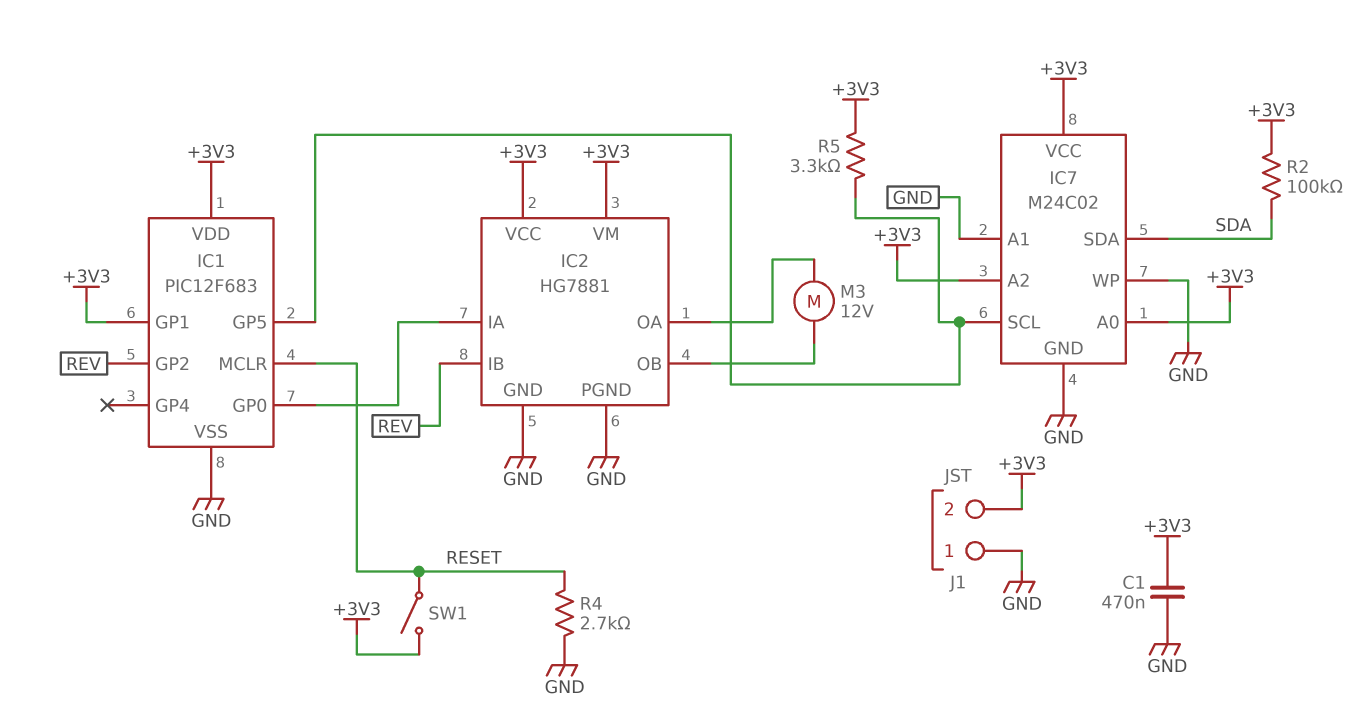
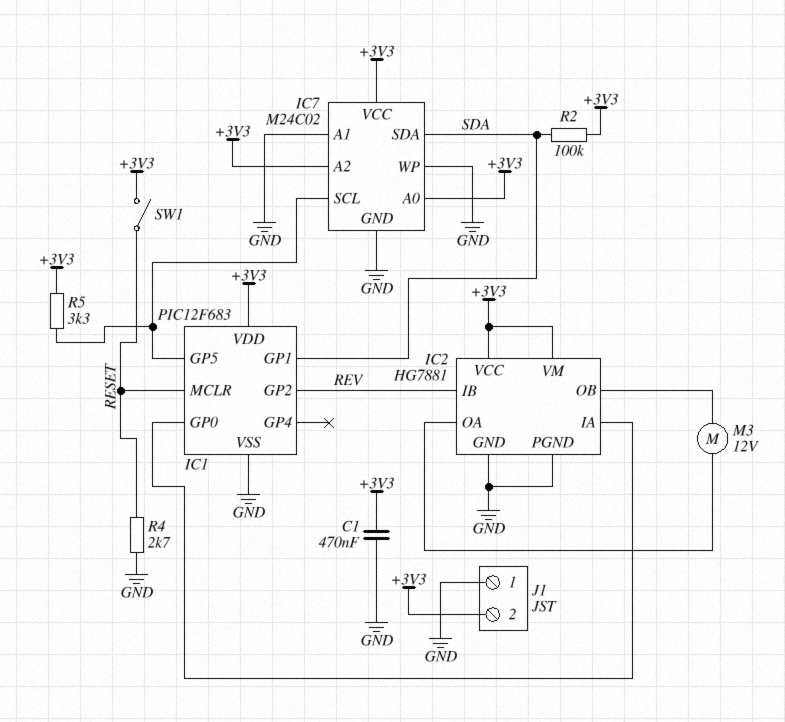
IC1 pin GP1: +3V3 -> SDA

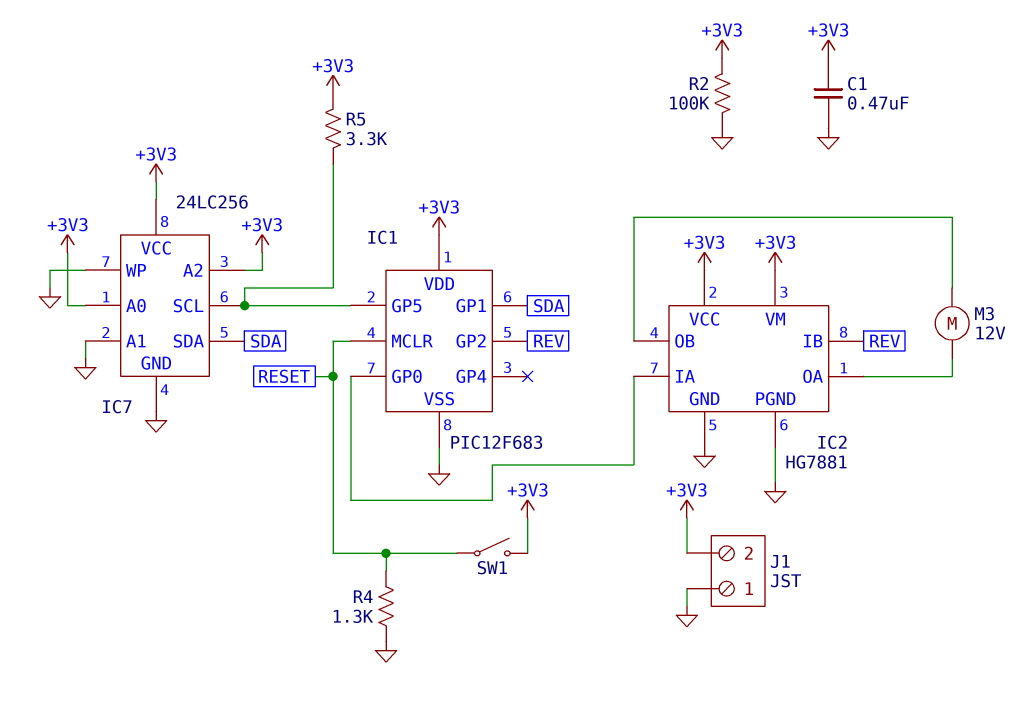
IC7: M24C02 -> 24LC256
R2: 100k (+3V3, SDA) -> 100k (+3V3, GND)
R4: 2.7k (GND, RESET) -> 1.3k (GND, RESET)

